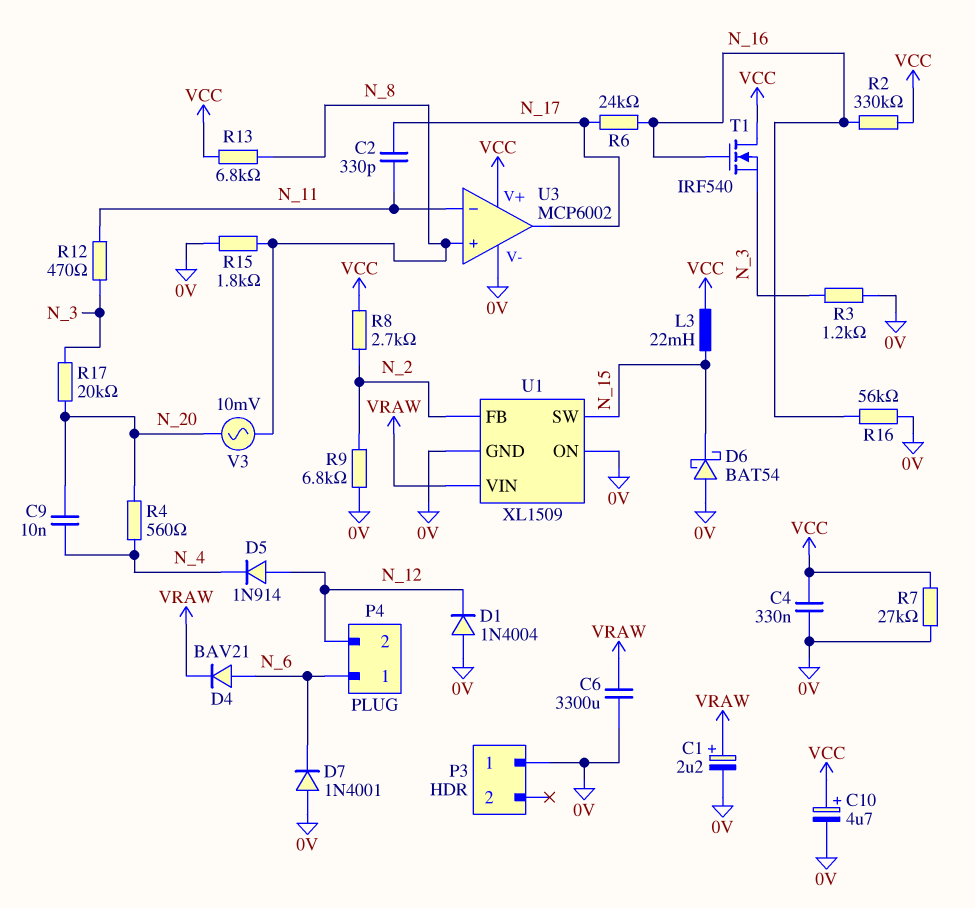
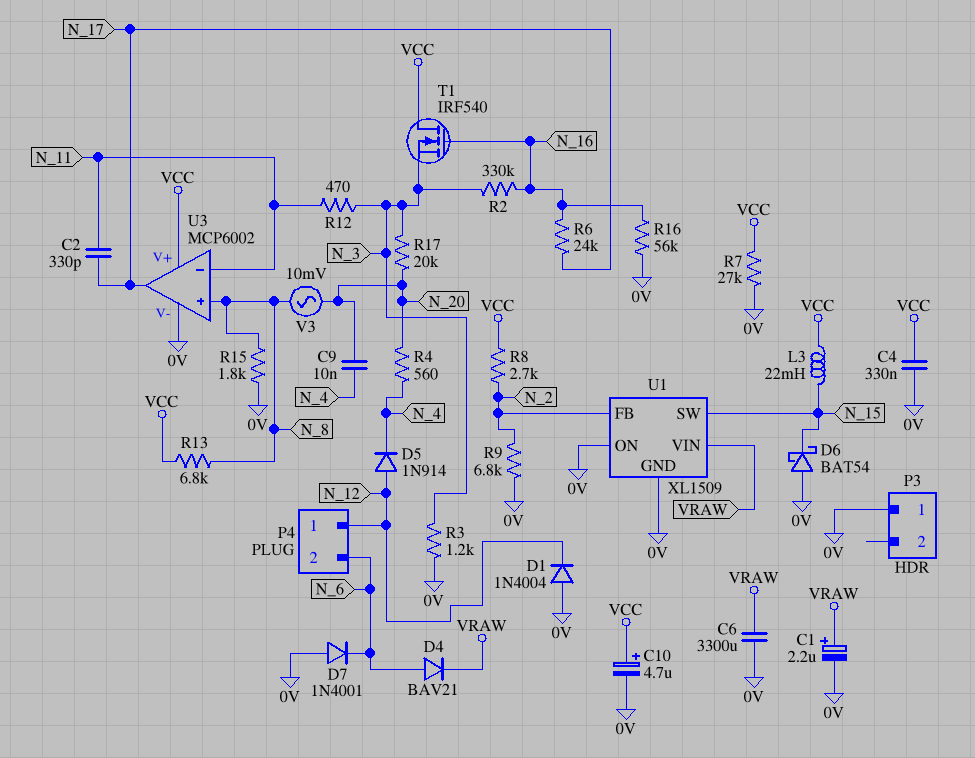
P4 pin 1: N_6 -> N_12
P4 pin 2: N_12 -> N_6
R2: 330k (N_16, VCC) -> 330k (N_3, N_16)

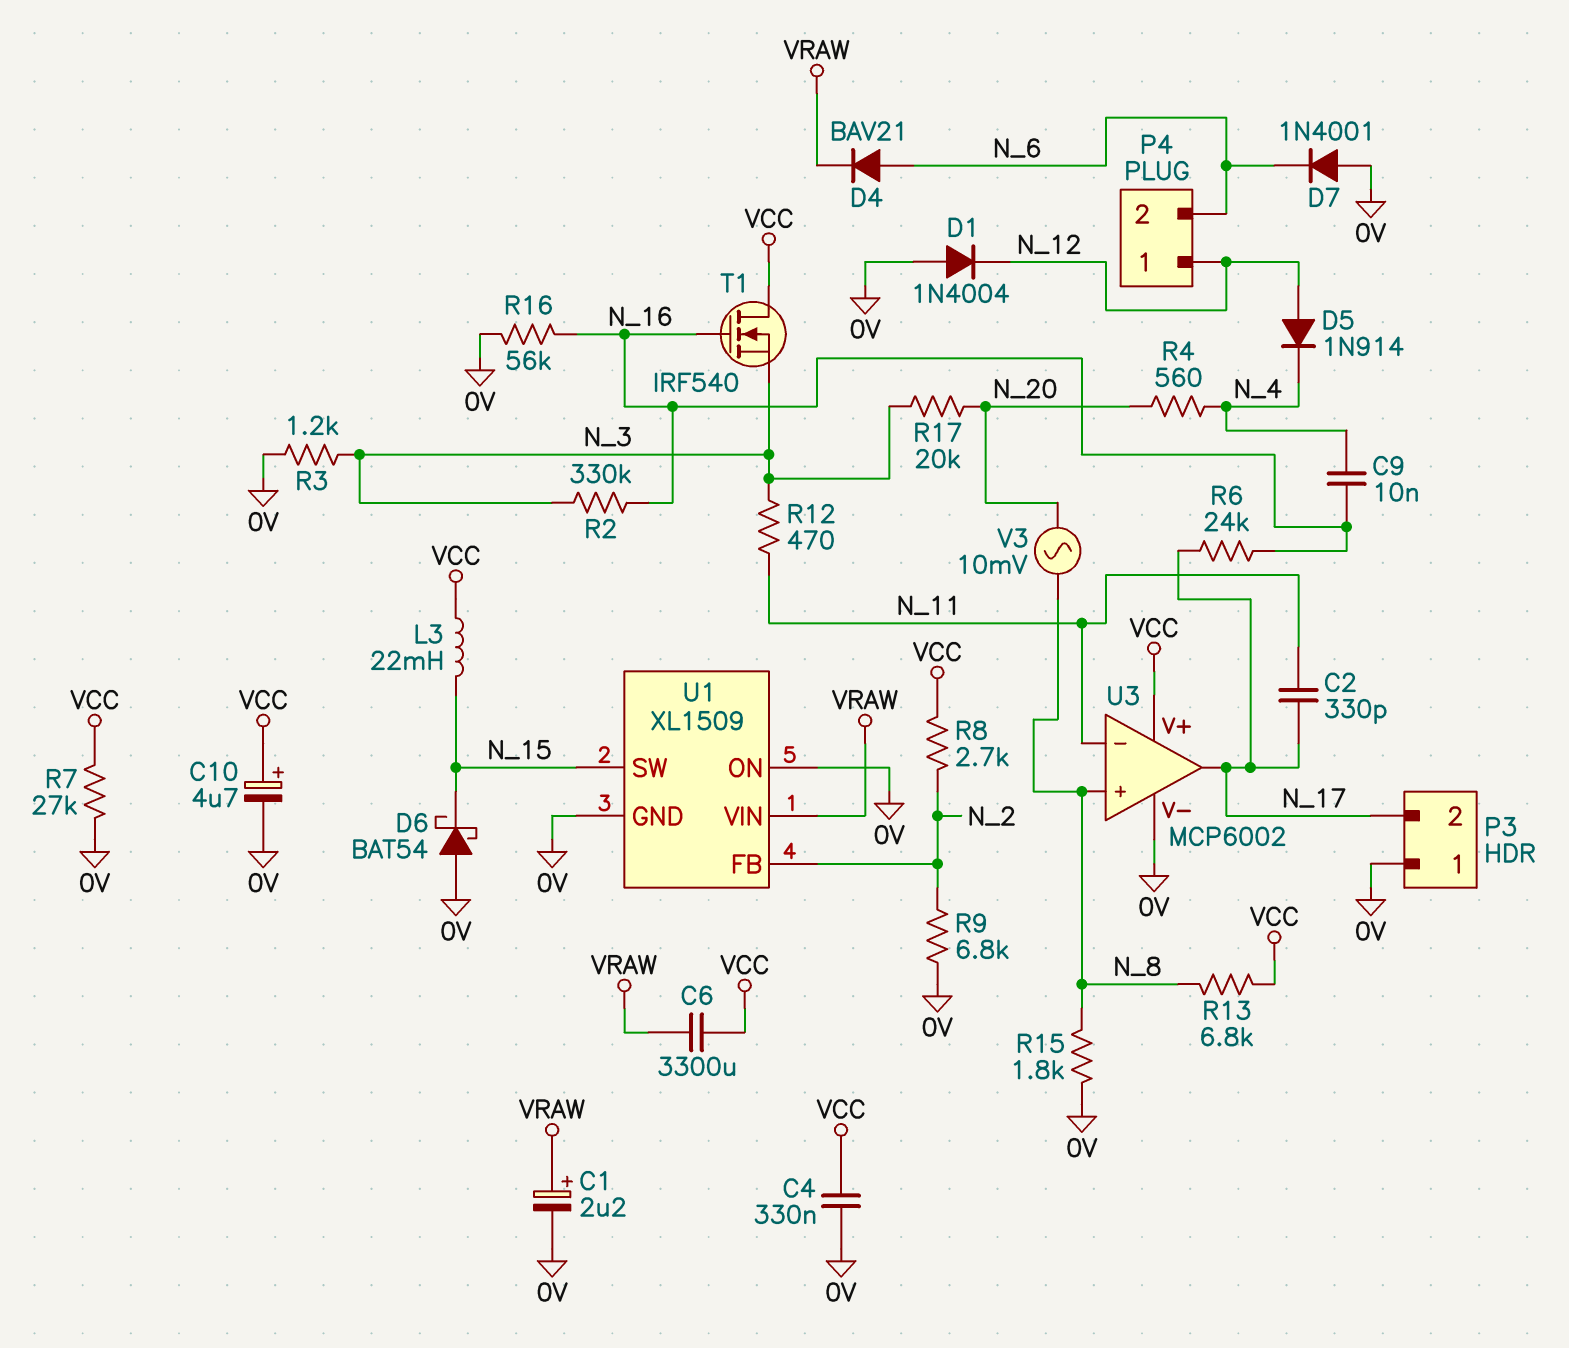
C6: 3300uF (0V, VRAW) -> 3300uF (VCC, VRAW)
C9: 10nF (N_4, N_20) -> 10nF (N_4, N_16)
P3 pin 2: none -> N_17

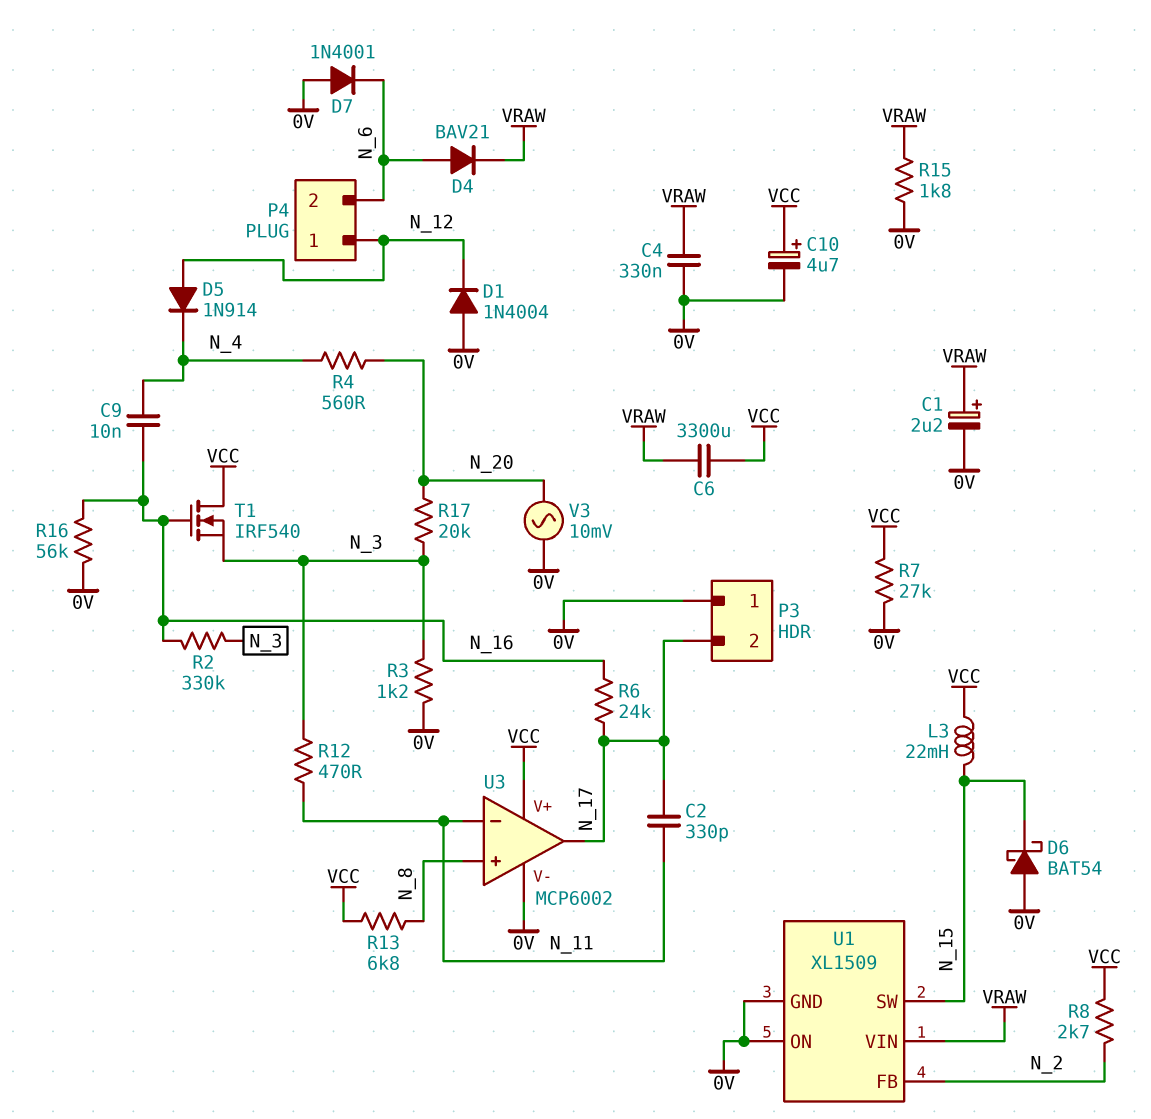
C4: 330nF (0V, VCC) -> 330nF (0V, VRAW)
R9: 6.8k (0V, N_2) -> none
R15: 1.8k (0V, N_8) -> 1.8k (0V, VRAW)
V3: AC 10mV (N_8, N_20) -> AC 10mV (0V, N_20)

